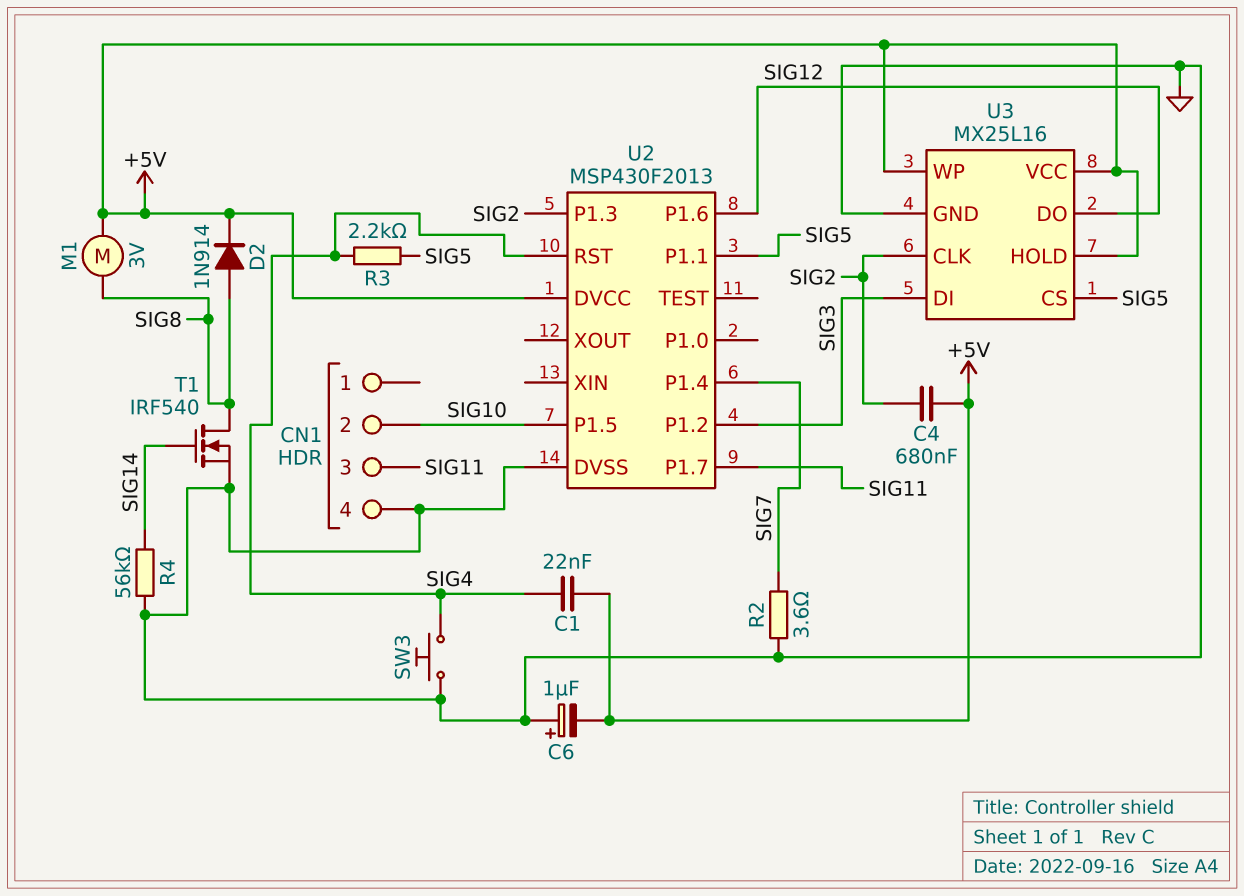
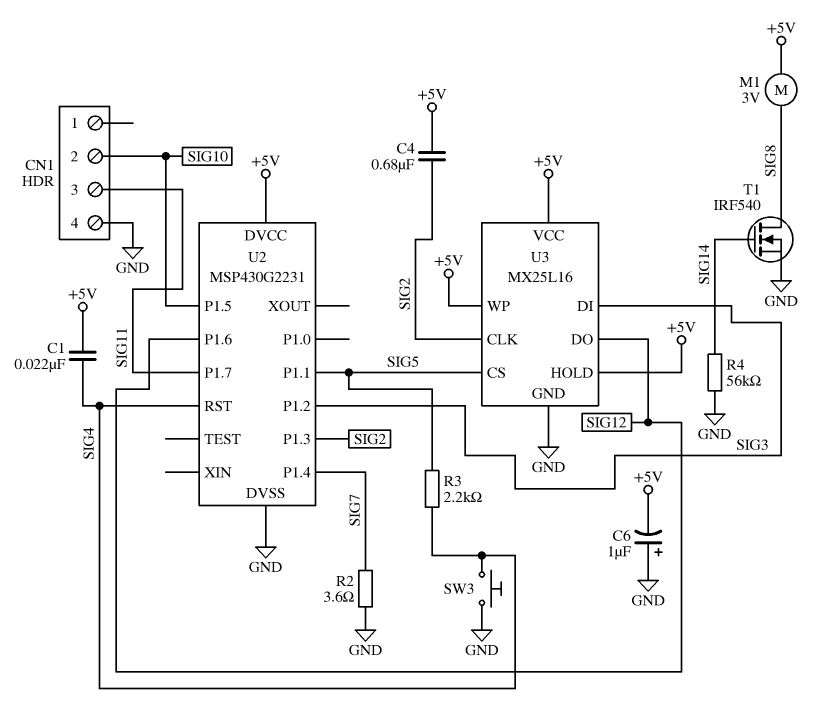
D2: diode 1N914 (A SIG8, K +5V) -> none
U2: MSP430F2013 -> MSP430G2231

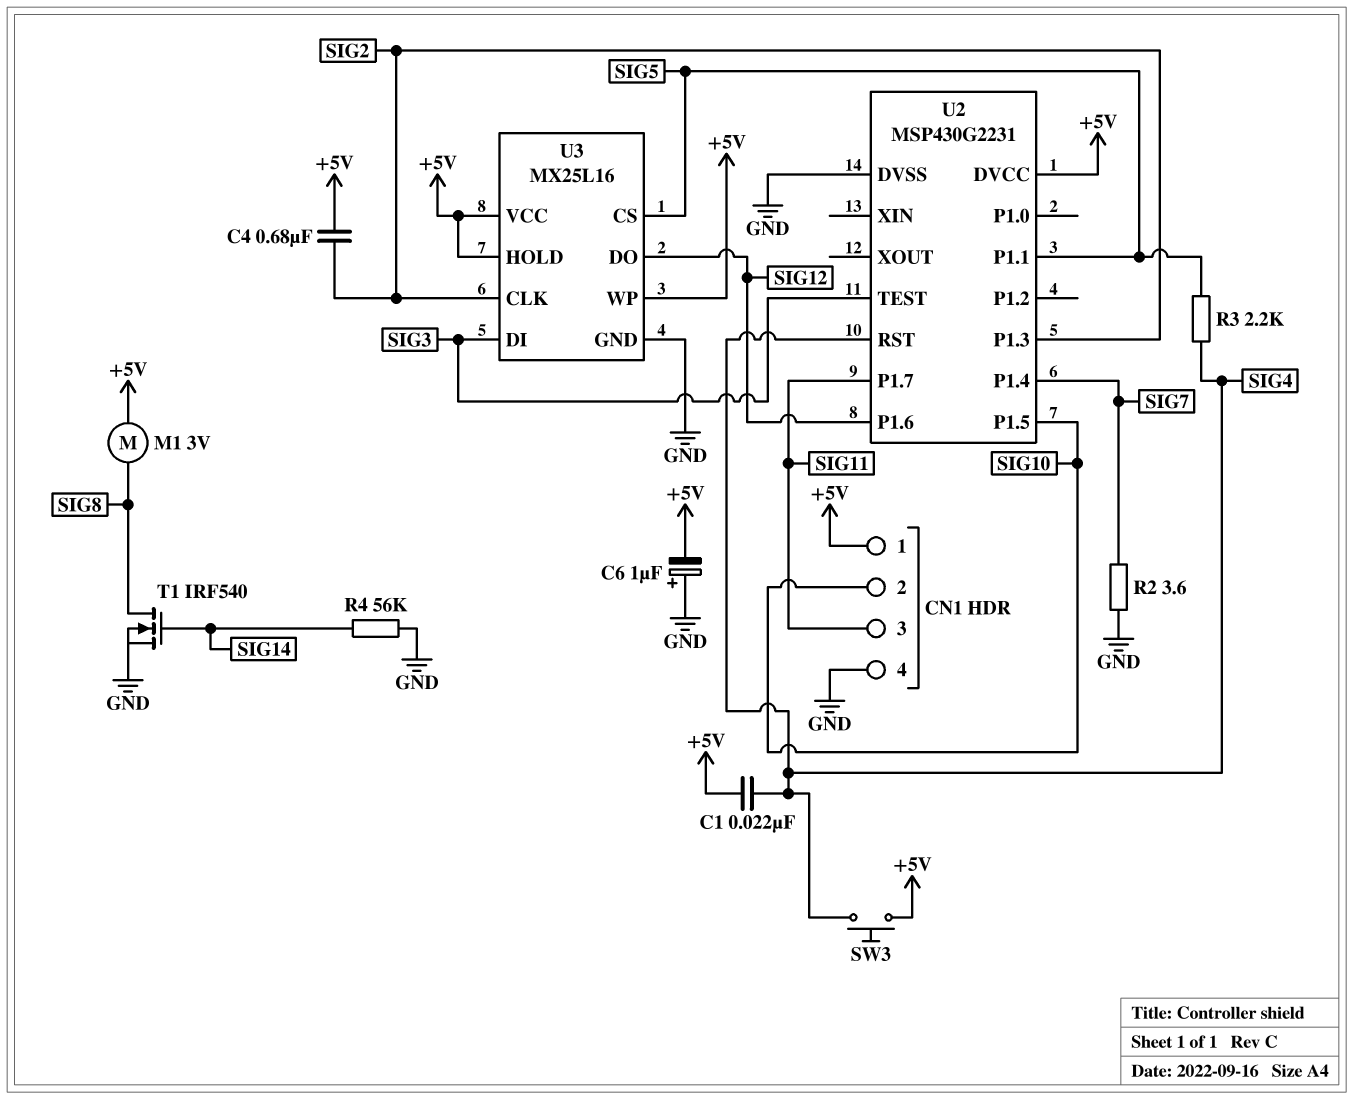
CN1 pin 1: none -> +5V
SW3: button (GND, SIG4) -> button (+5V, SIG4)
U2 pin P1.2: SIG3 -> none
U2 pin TEST: none -> SIG3

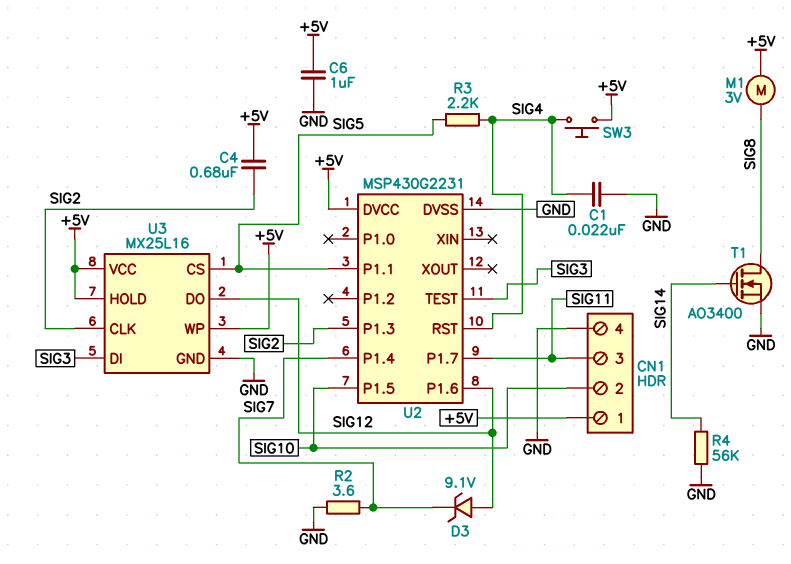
C1: 22nF (+5V, SIG4) -> 22nF (GND, SIG4)
C6: 1uF (plus GND, minus +5V) -> 1uF (+5V, GND)
D3: none -> zener 9.1V (A SIG12, K SIG7)
T1: NMOS IRF540 (G SIG14, D SIG8, S GND) -> NMOS AO3400 (G SIG14, D SIG8, S GND)

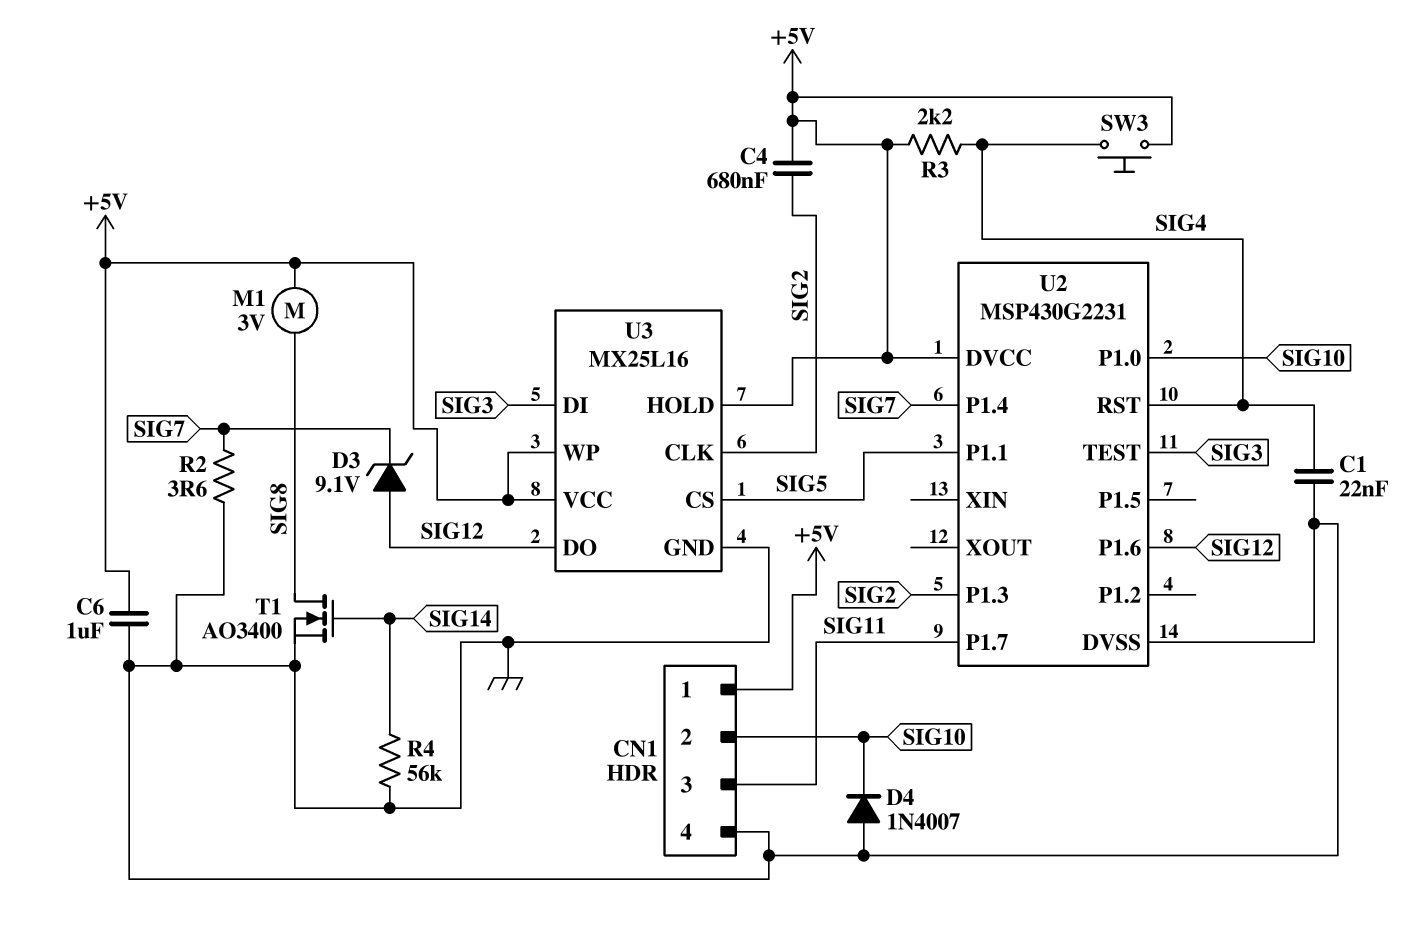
D4: none -> diode 1N4007 (A GND, K SIG10)
R3: 2.2k (SIG4, SIG5) -> 2.2k (+5V, SIG4)
U2 pin P1.0: none -> SIG10
U2 pin P1.5: SIG10 -> none

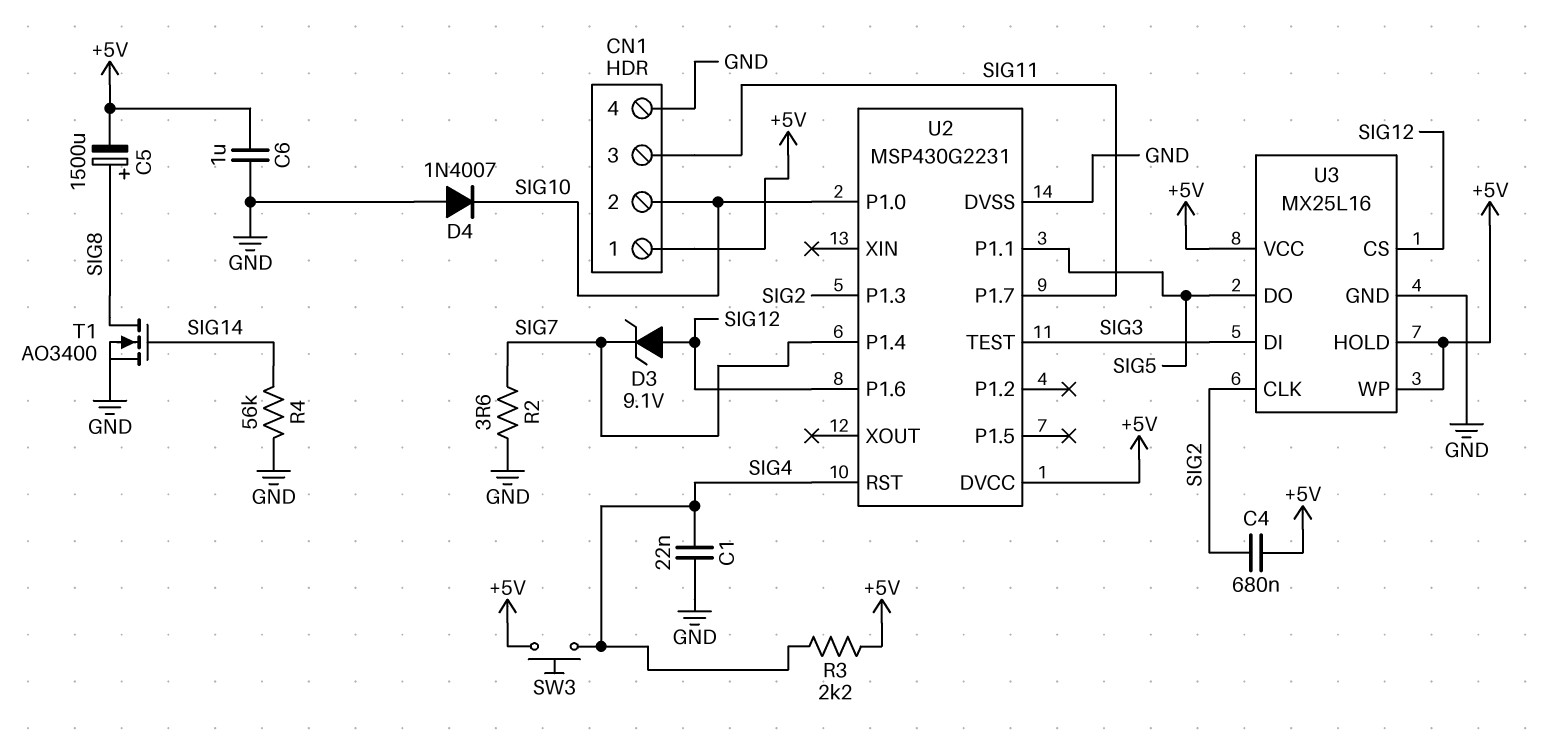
C5: none -> 1500uF (plus SIG8, minus +5V)
M1: motor 3V (+5V, SIG8) -> none
U3 pin CS: SIG5 -> SIG12
U3 pin DO: SIG12 -> SIG5

